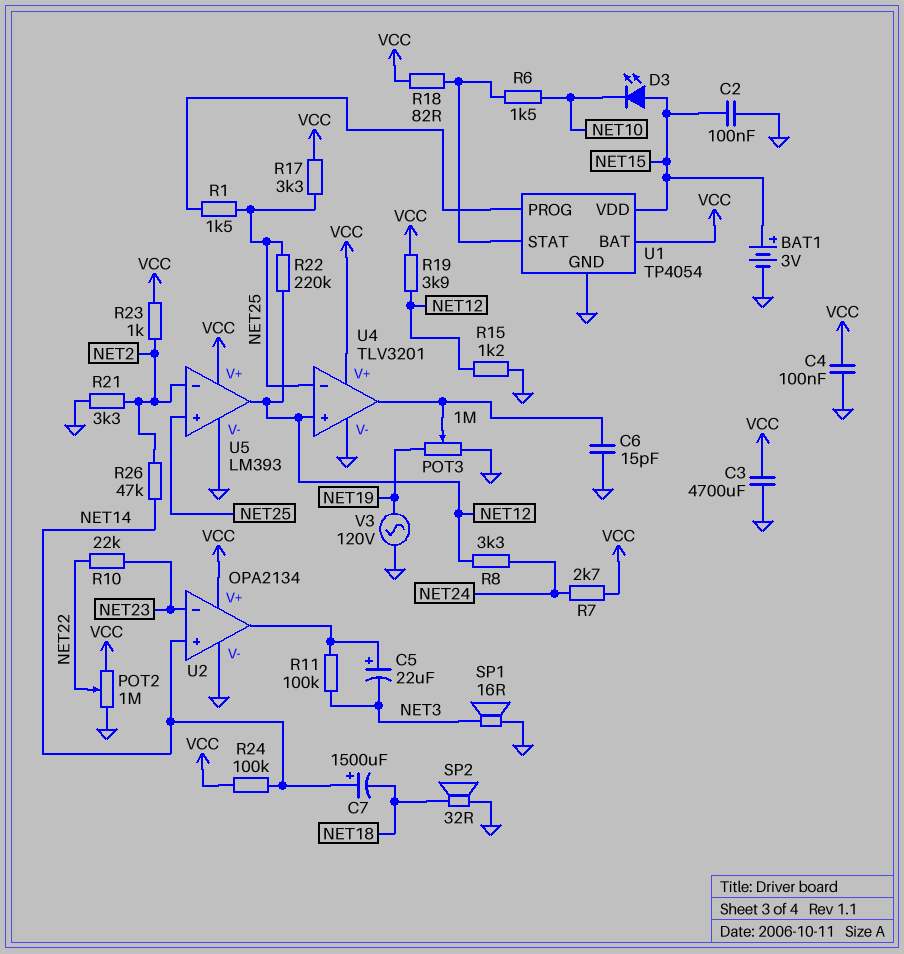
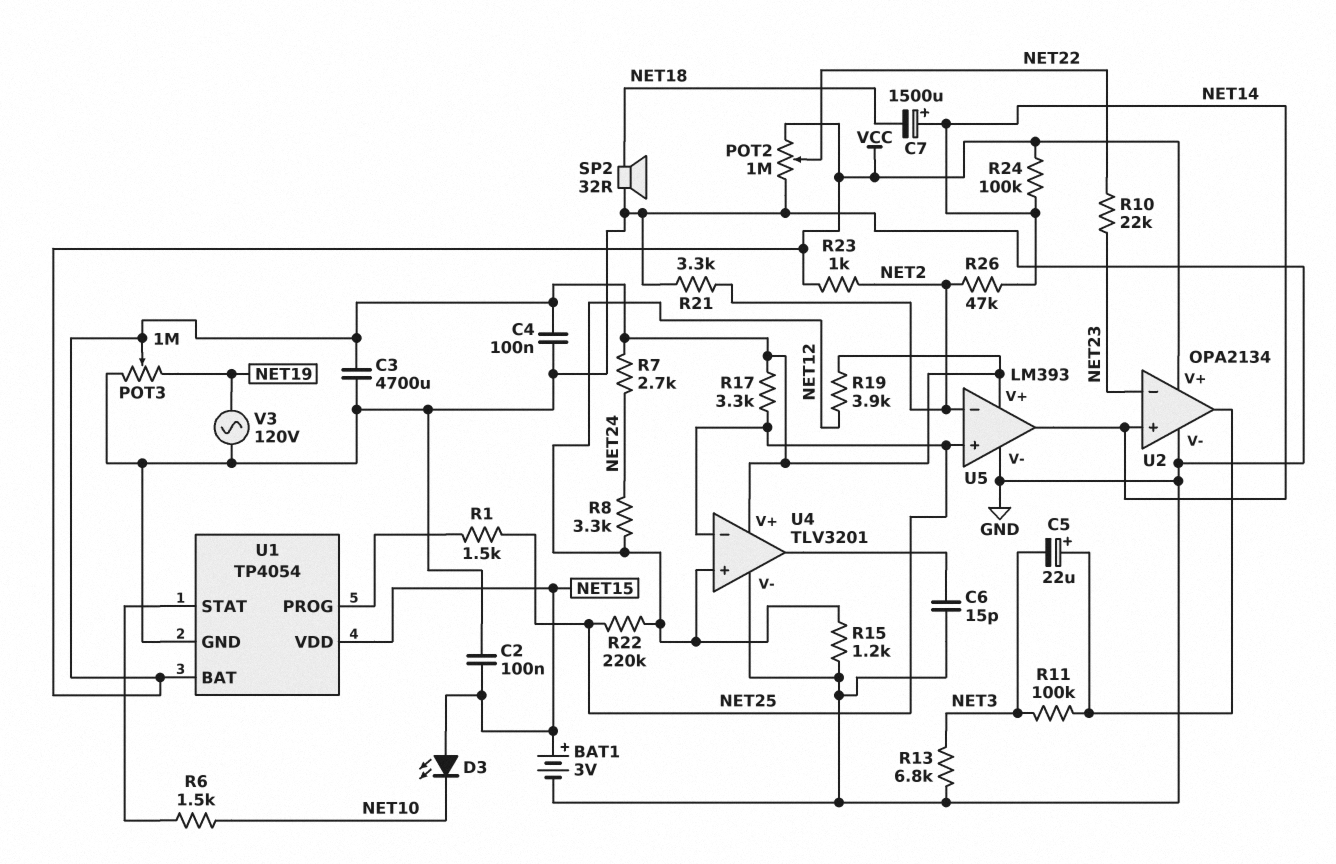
POT3: 1M (GND, NET19, wiper U4/out) -> 1M (GND, NET19, wiper VCC)
R13: none -> 6.8k (GND, NET3)
R18: 82 (U1/STAT, VCC) -> none
SP1: speaker 16R (GND, NET3) -> none
U5 pin out: NET12 -> NET14

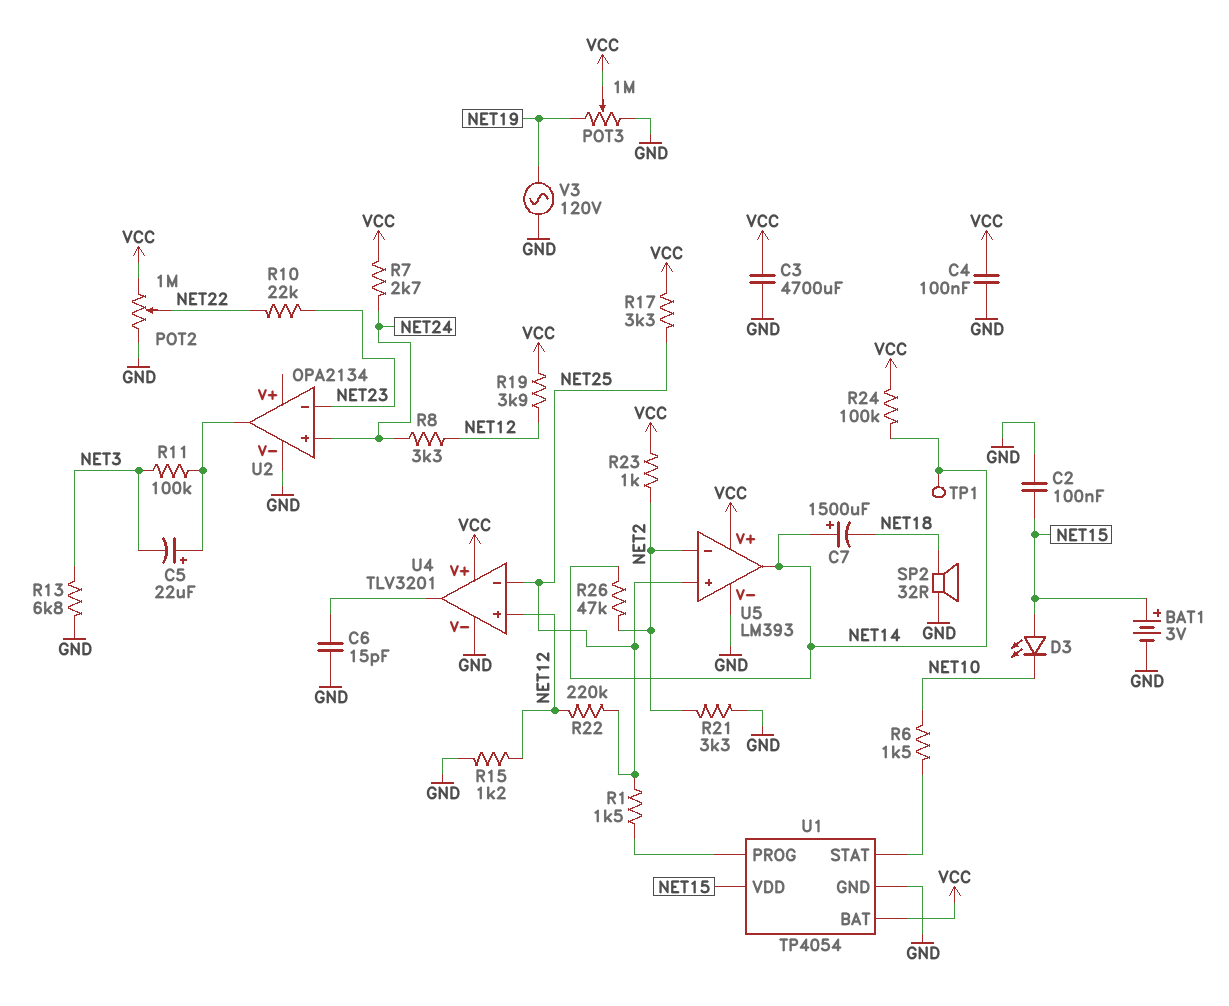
TP1: none -> test point (NET14)
U2 pin V+: VCC -> none
U2 pin in+: NET14 -> NET24

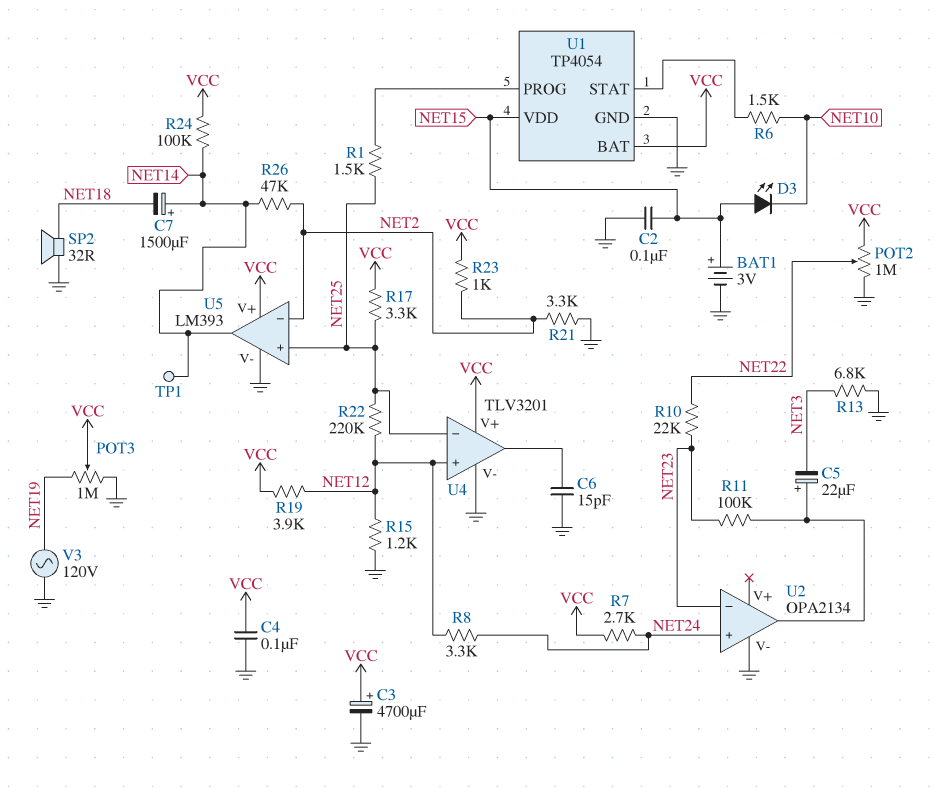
C3: 4700uF (GND, VCC) -> 4700uF (plus VCC, minus GND)
R11: 100k (NET3, U2/out) -> 100k (NET23, U2/out)

